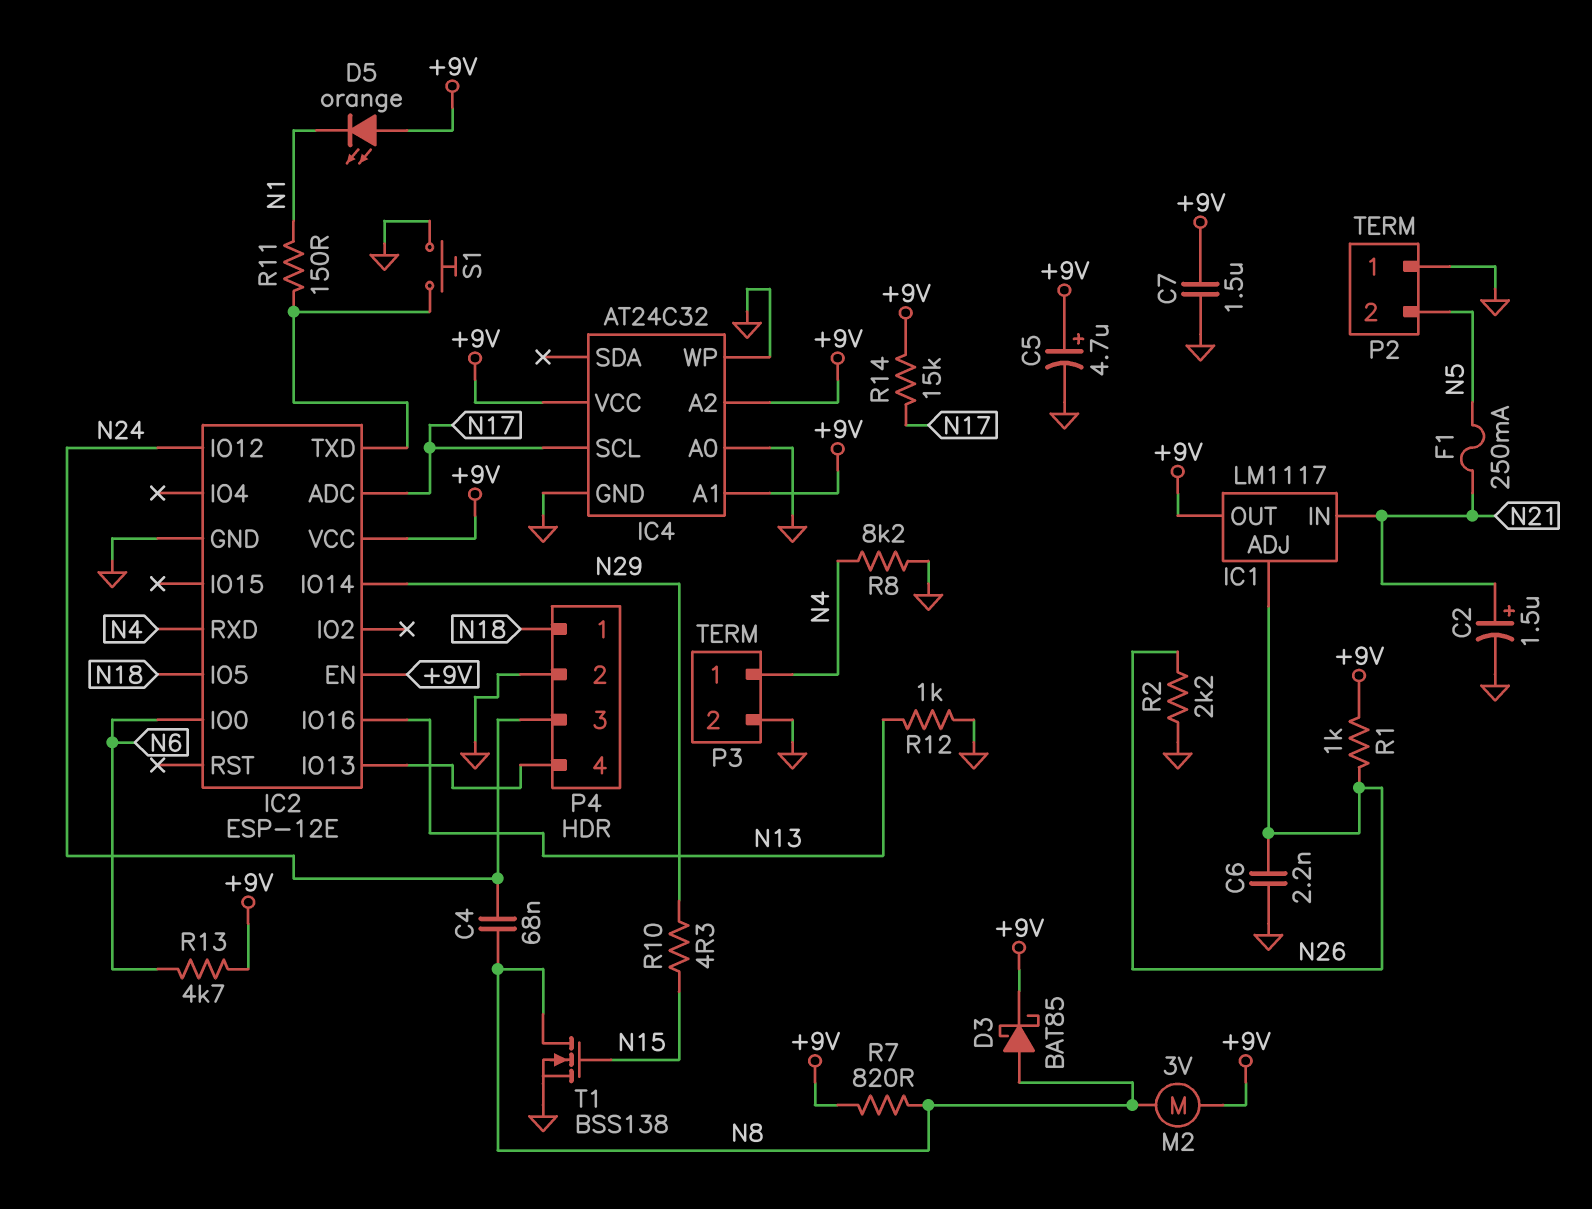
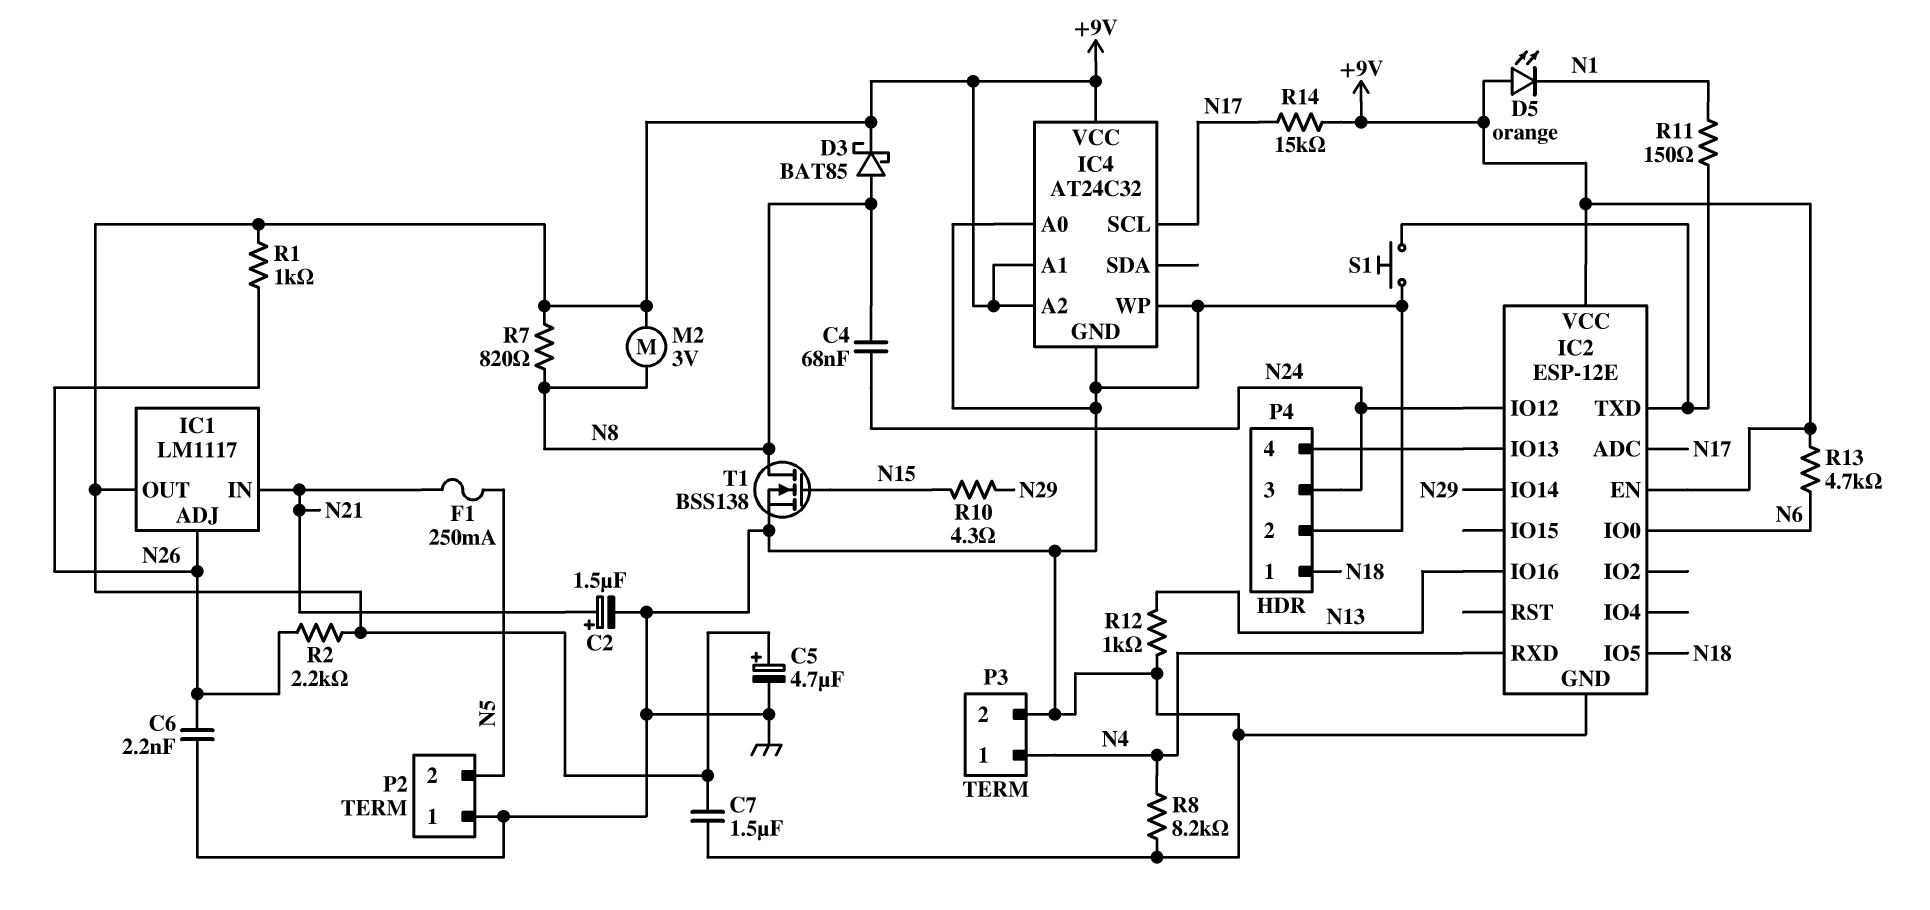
R2: 2.2k (GND, N26) -> 2.2k (+9V, N26)

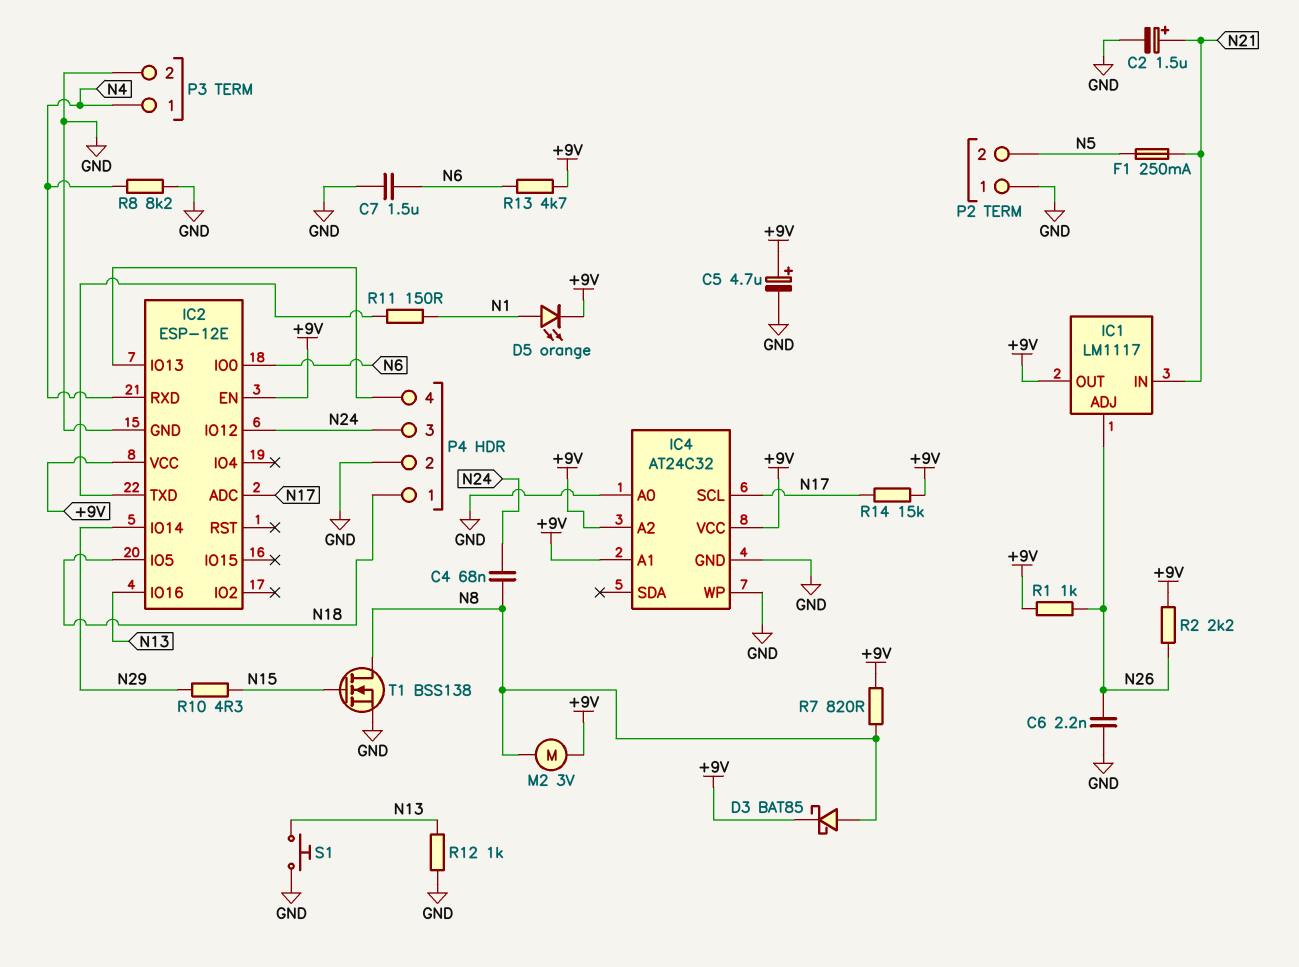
C7: 1.5uF (+9V, GND) -> 1.5uF (GND, N6)
D5: LED orange (A +9V, K N1) -> LED orange (A N1, K +9V)
S1: button (GND, IC2/TXD) -> button (GND, N13)

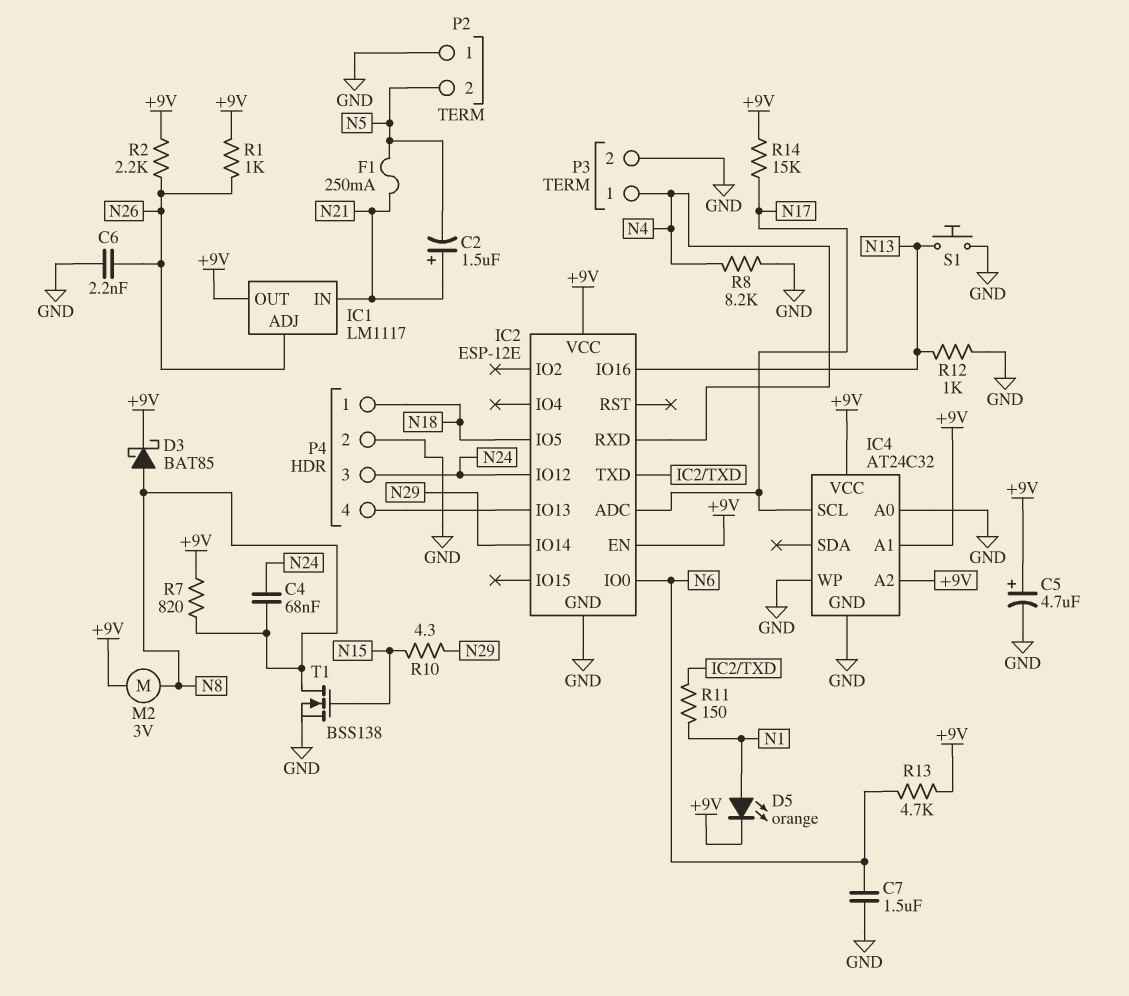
C2: 1.5uF (plus N21, minus GND) -> 1.5uF (plus N21, minus N5)

